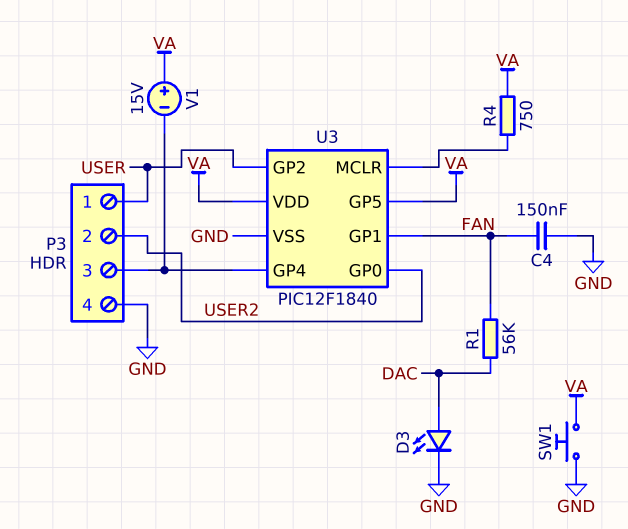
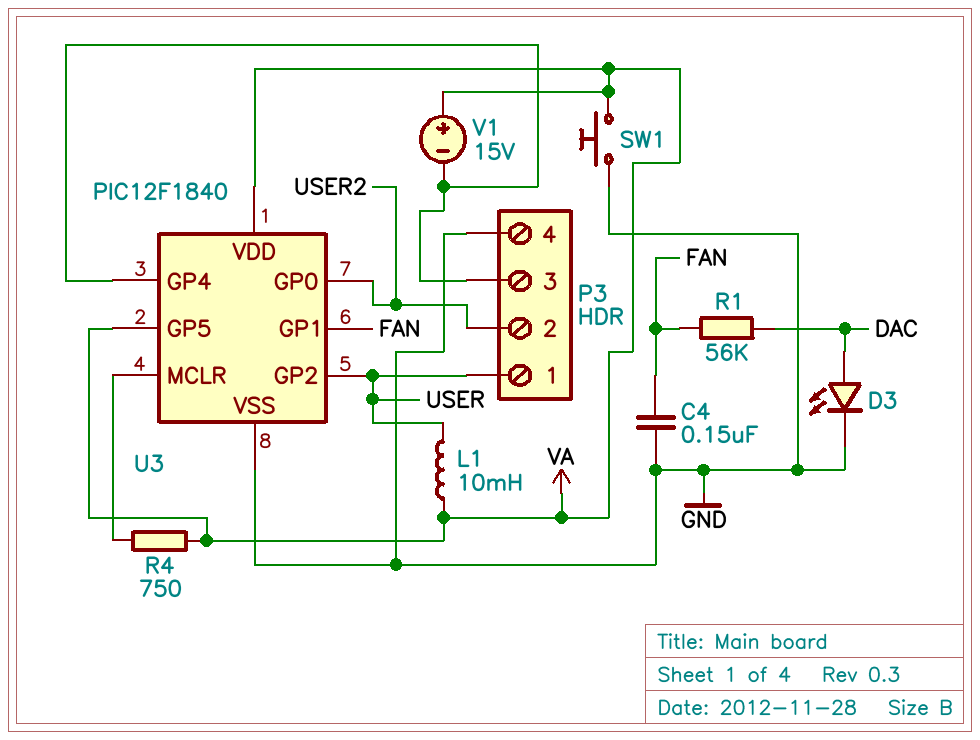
L1: none -> 10mH (USER, VA)

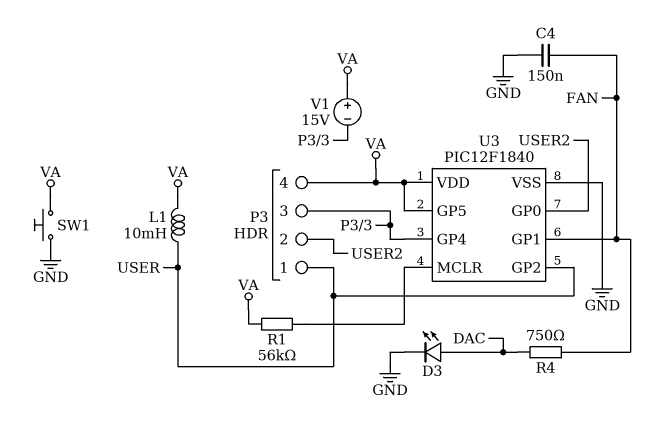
P3 pin 4: GND -> VA
R1: 56k (DAC, FAN) -> 56k (U3/MCLR, VA)
R4: 750 (U3/MCLR, VA) -> 750 (DAC, FAN)

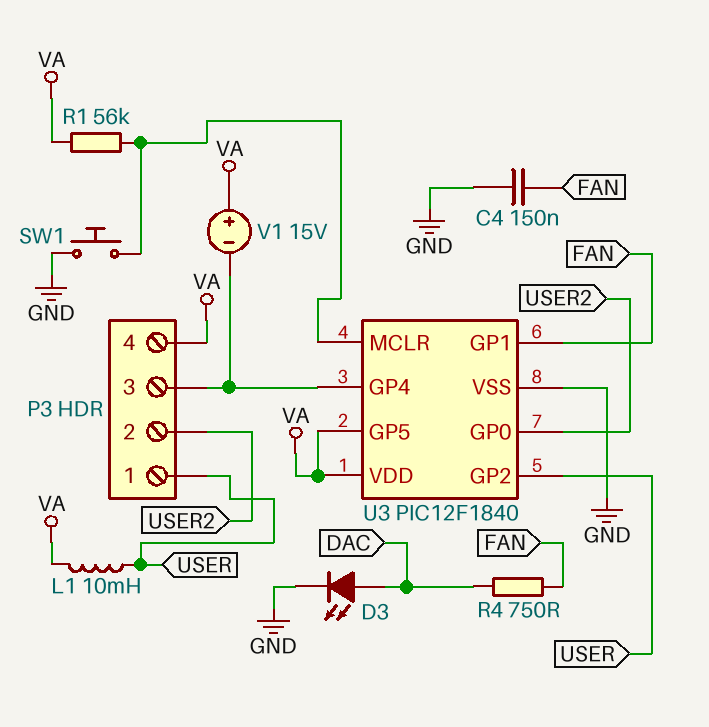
SW1: button (GND, VA) -> button (GND, U3/MCLR)

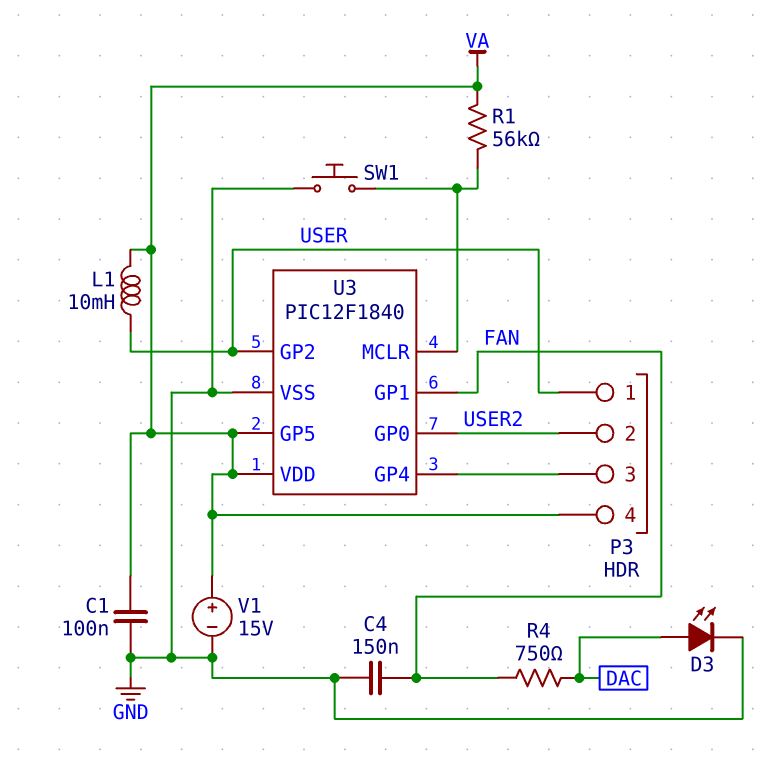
C1: none -> 100nF (GND, VA)
V1: 15V (plus VA, minus P3/3) -> 15V (plus VA, minus GND)

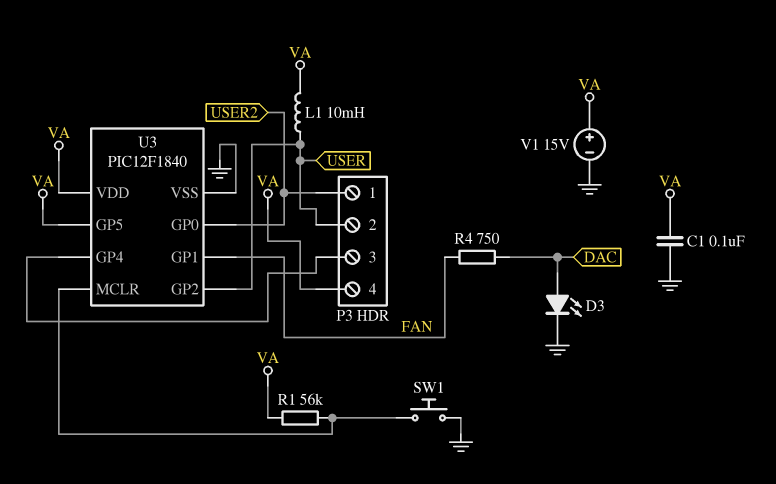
C4: 150nF (FAN, GND) -> none
P3 pin 1: USER -> USER2
P3 pin 2: USER2 -> USER

